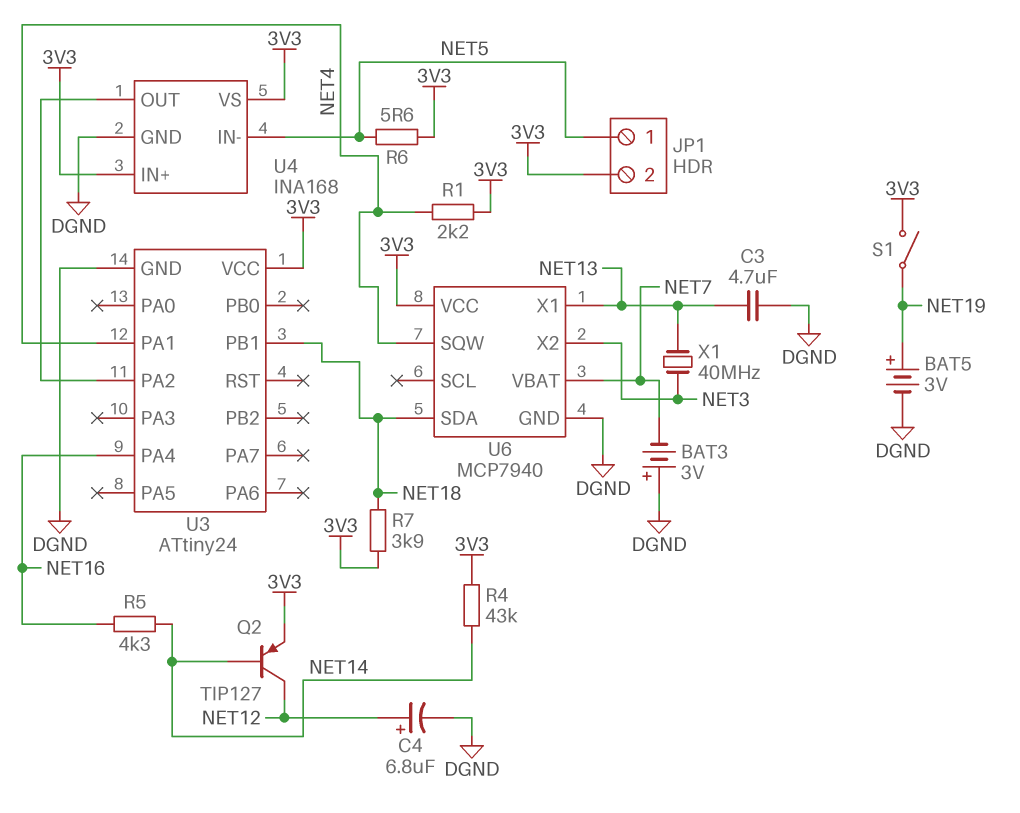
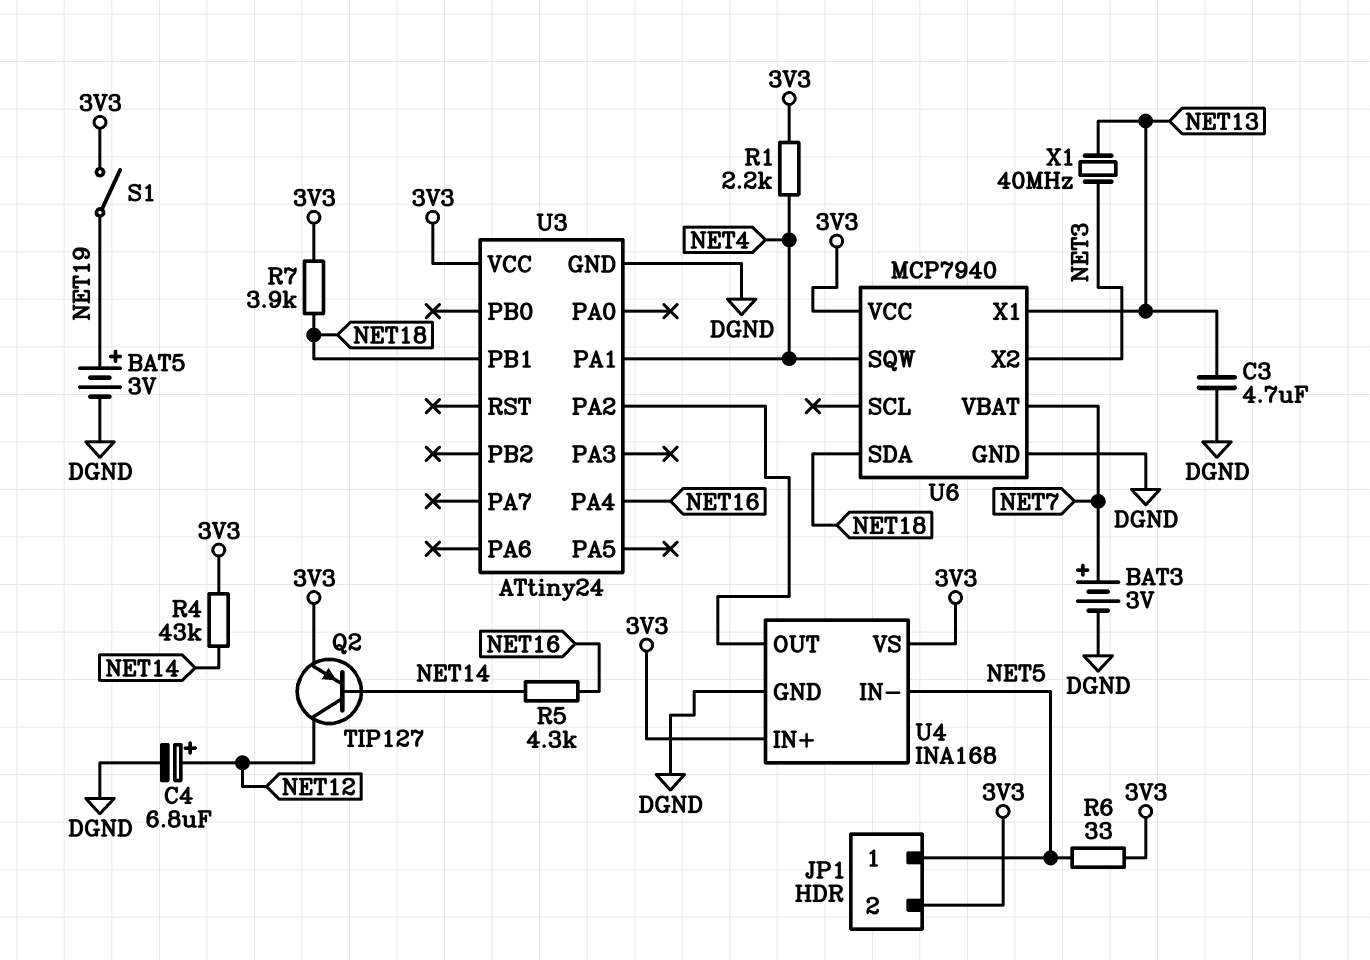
BAT3: 3V (plus DGND, minus NET7) -> 3V (plus NET7, minus DGND)
R6: 5.6 (3V3, NET5) -> 33 (3V3, NET5)

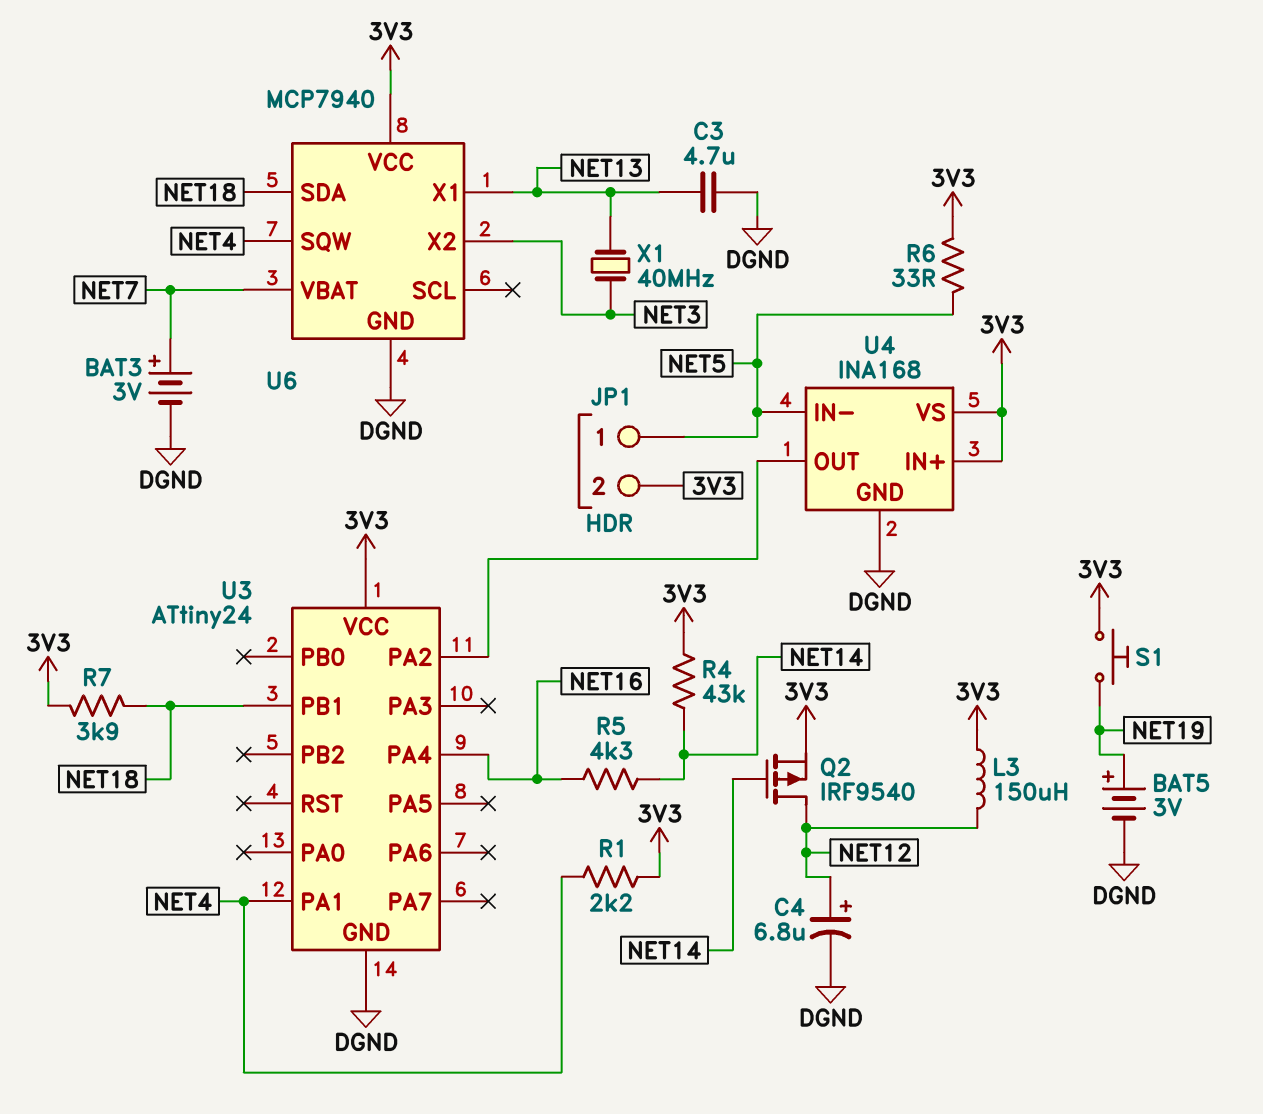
L3: none -> 150uH (3V3, NET12)
Q2: PNP TIP127 (B NET14, C NET12, E 3V3) -> PMOS IRF9540 (G NET14, D NET12, S 3V3)
S1: switch (3V3, NET19) -> button (3V3, NET19)

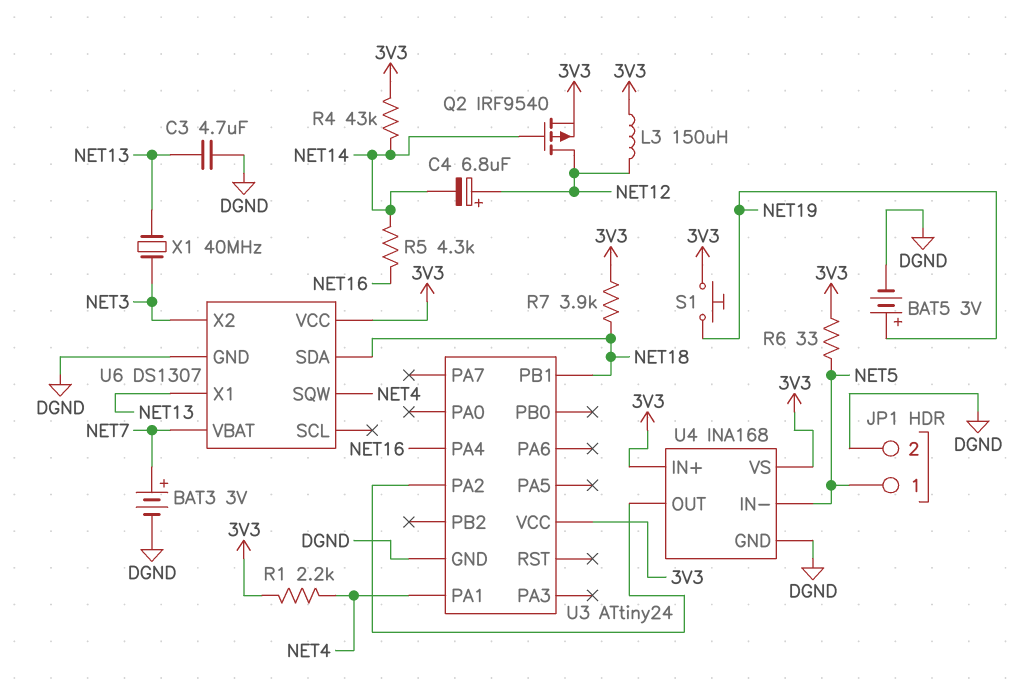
C4: 6.8uF (plus NET12, minus DGND) -> 6.8uF (plus NET12, minus NET14)
JP1 pin 2: 3V3 -> DGND
U6: MCP7940 -> DS1307

